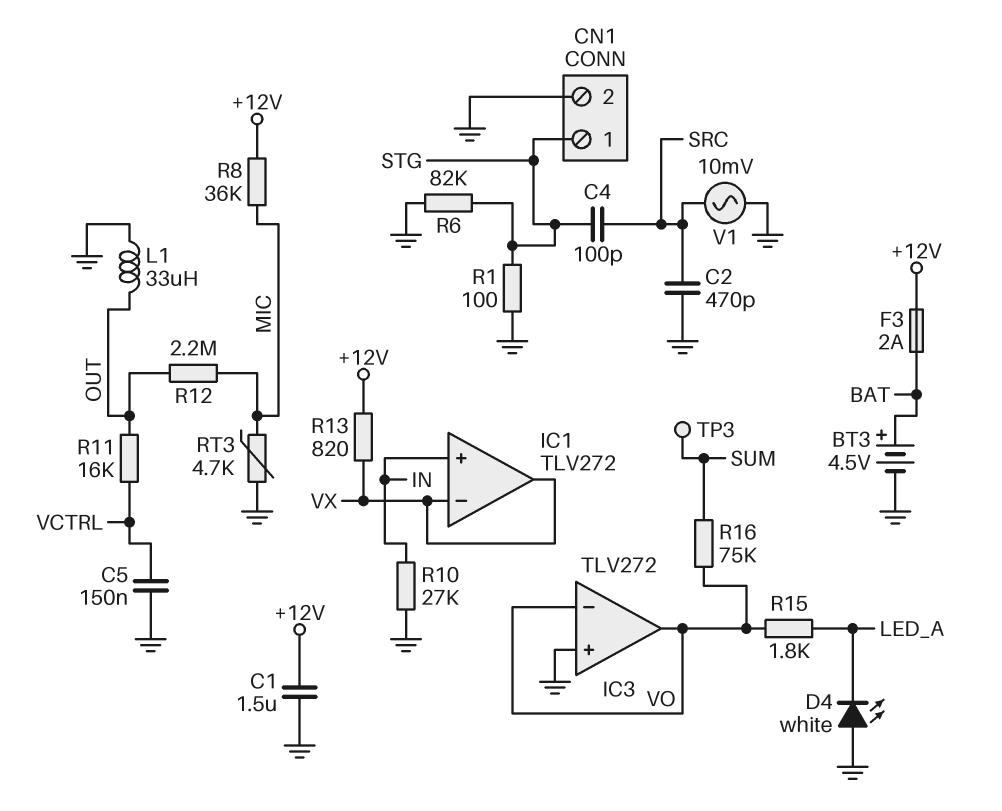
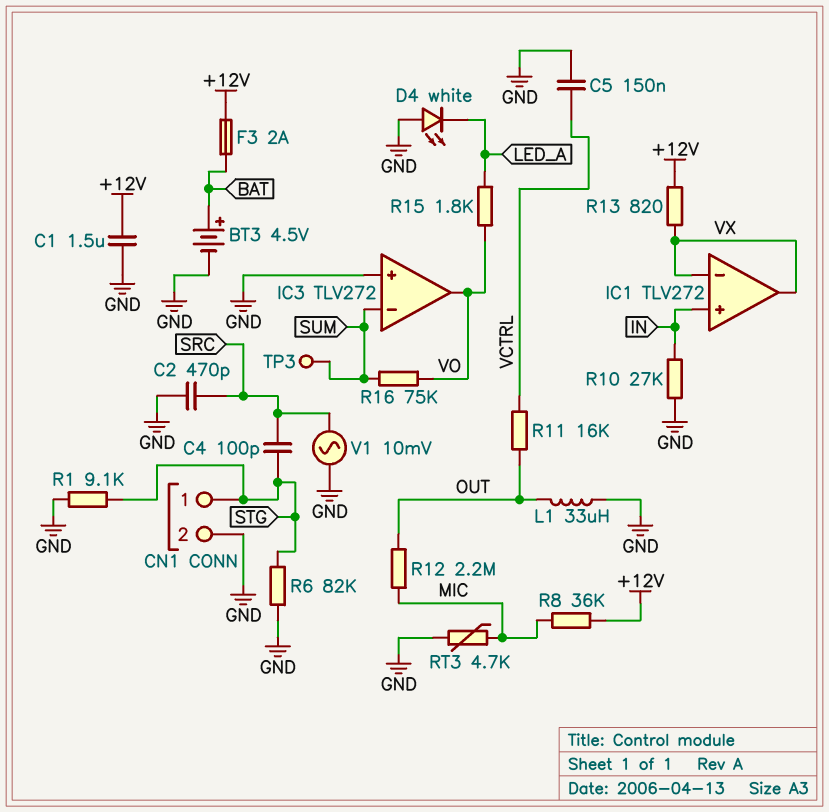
IC3 pin in-: VO -> SUM
R1: 100 (GND, STG) -> 9.1k (GND, STG)

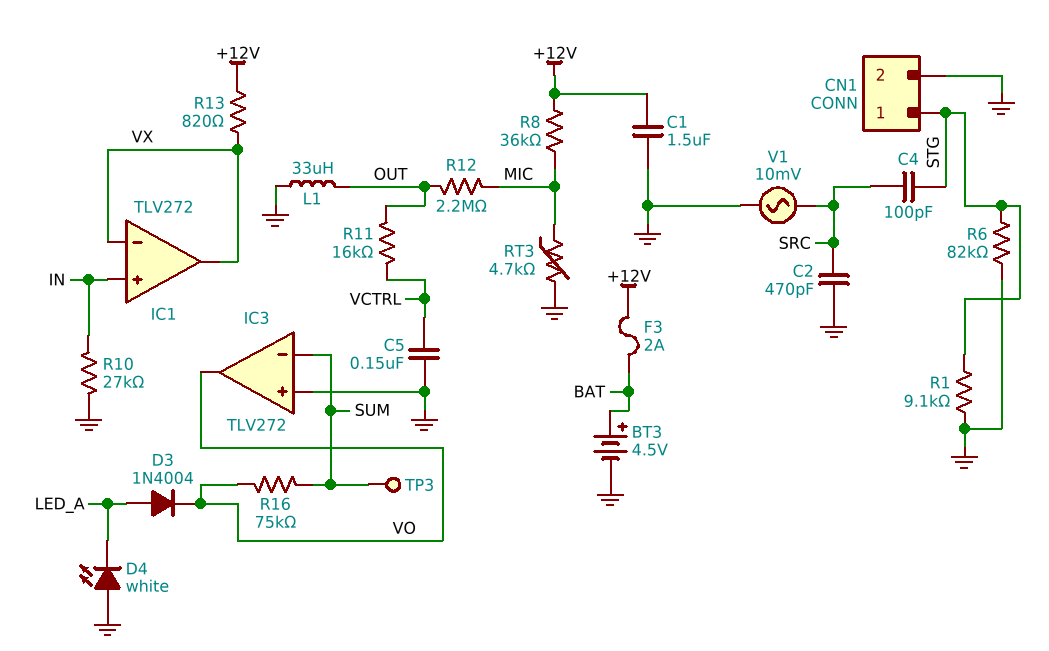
D3: none -> diode 1N4004 (A LED_A, K VO)
R15: 1.8k (LED_A, VO) -> none

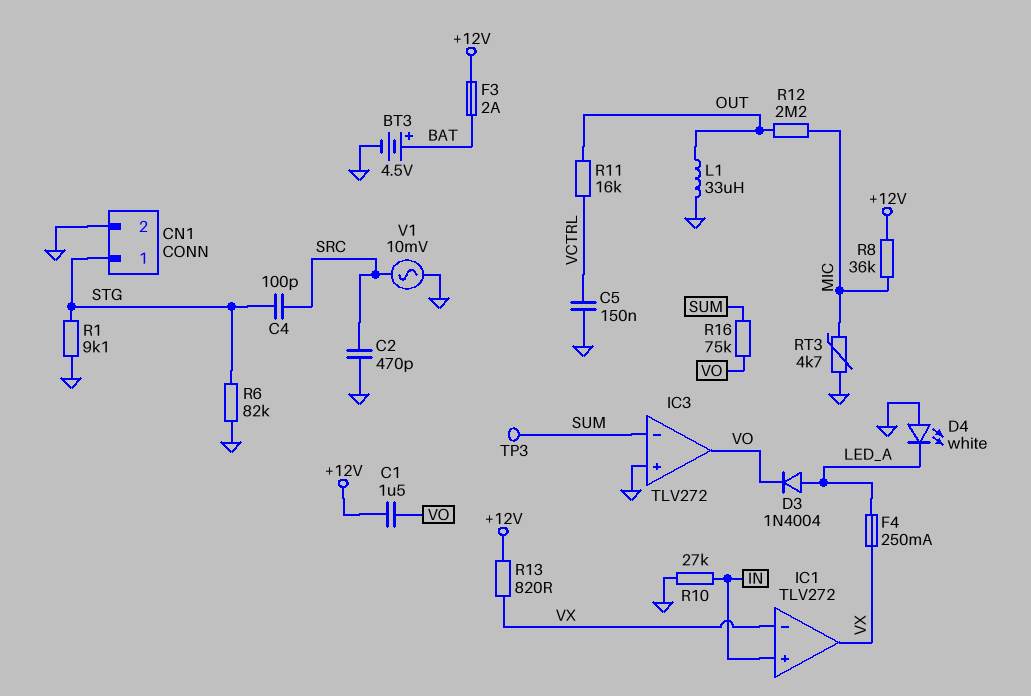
C1: 1.5uF (+12V, GND) -> 1.5uF (+12V, VO)
F4: none -> 250mA (LED_A, VX)

